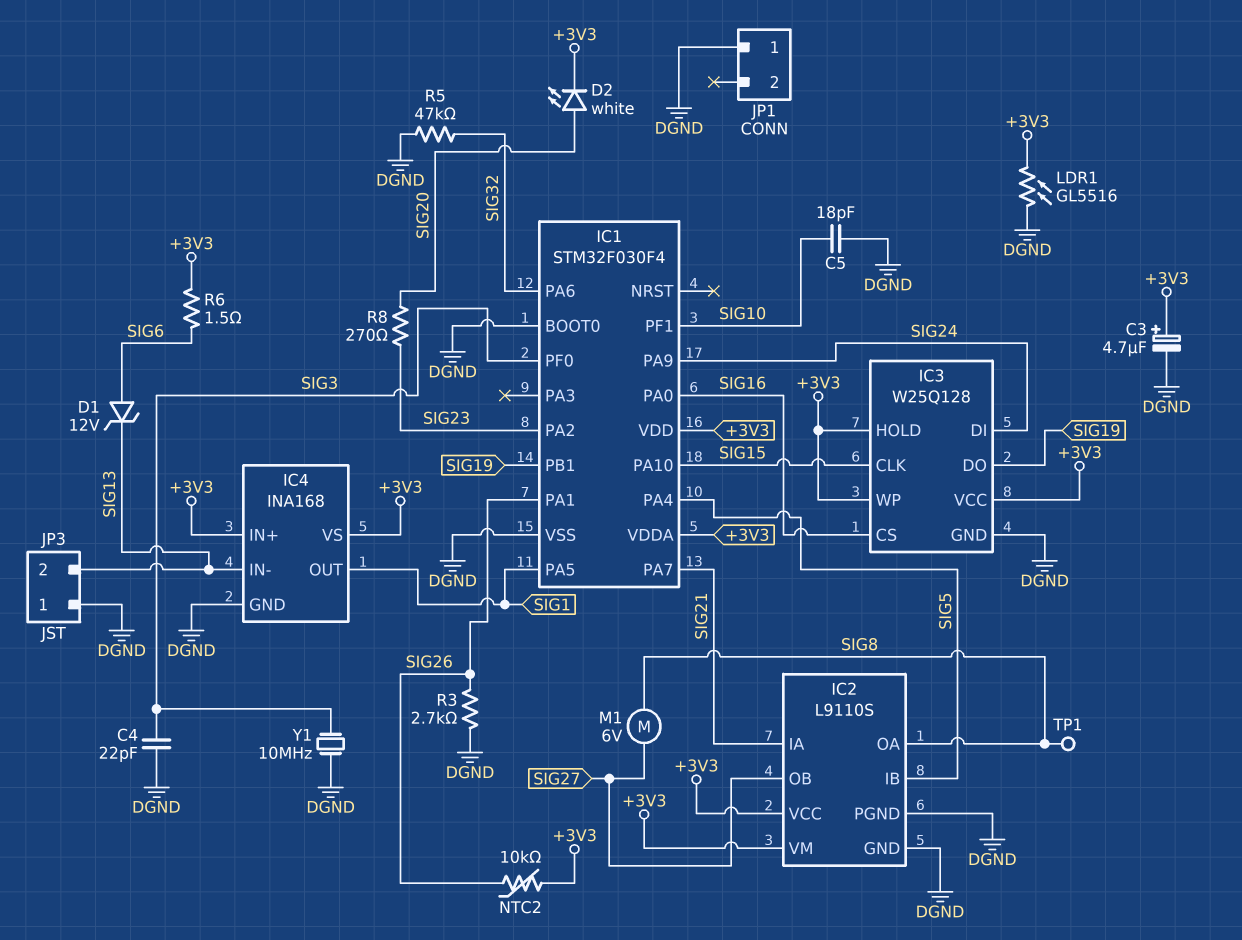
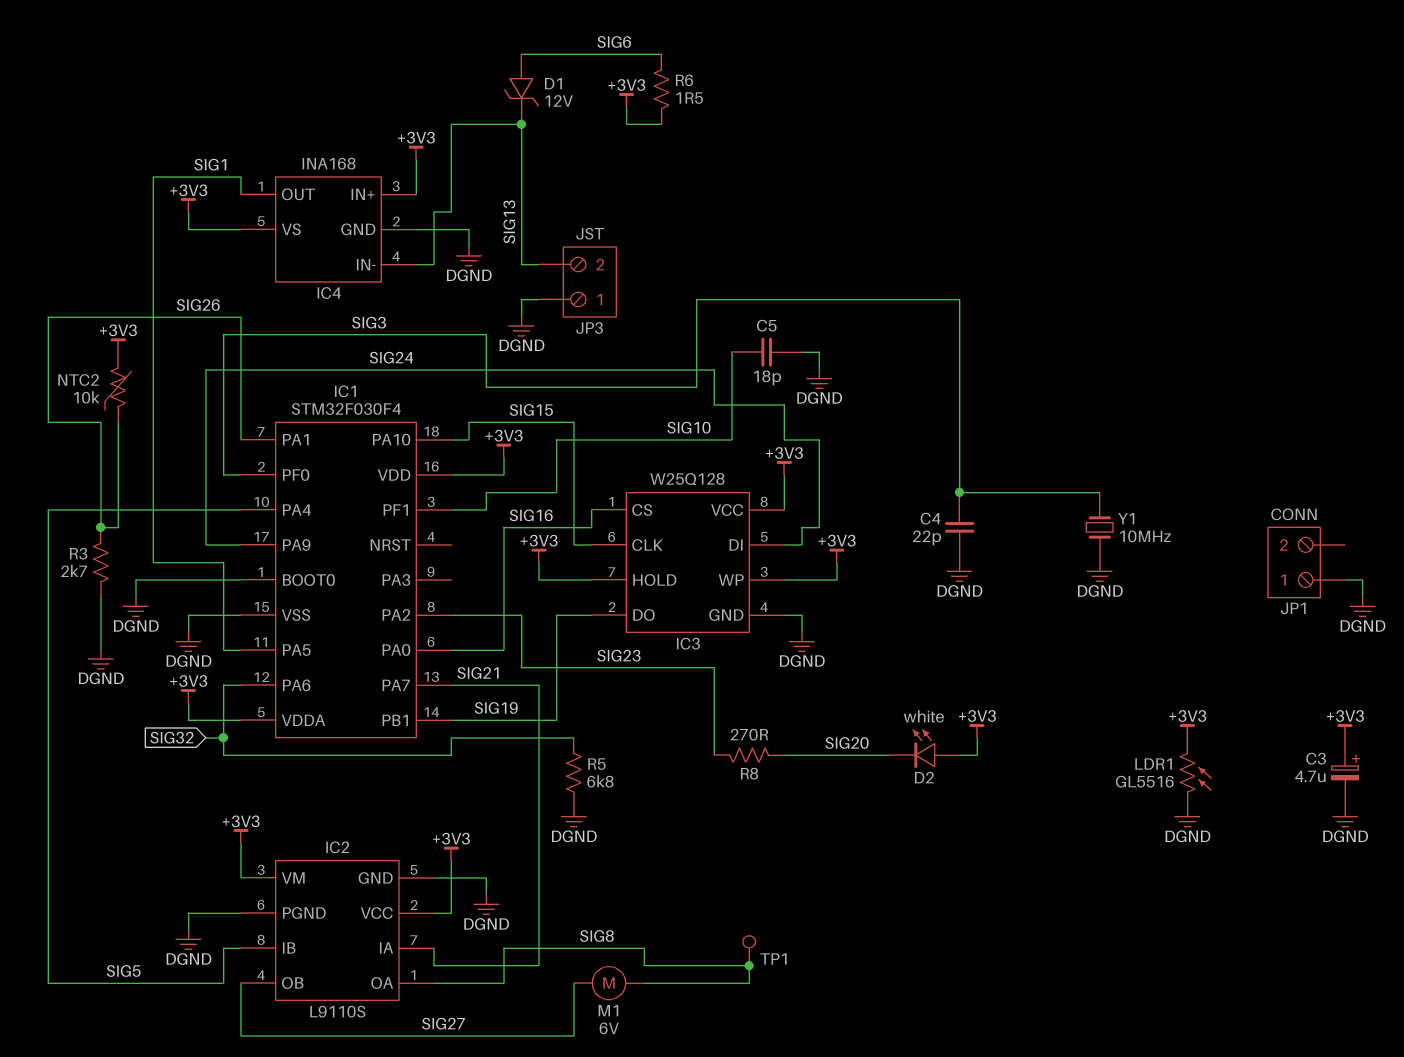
D2: LED white (A SIG20, K +3V3) -> LED white (A +3V3, K SIG20)
R5: 47k (DGND, SIG32) -> 6.8k (DGND, SIG32)

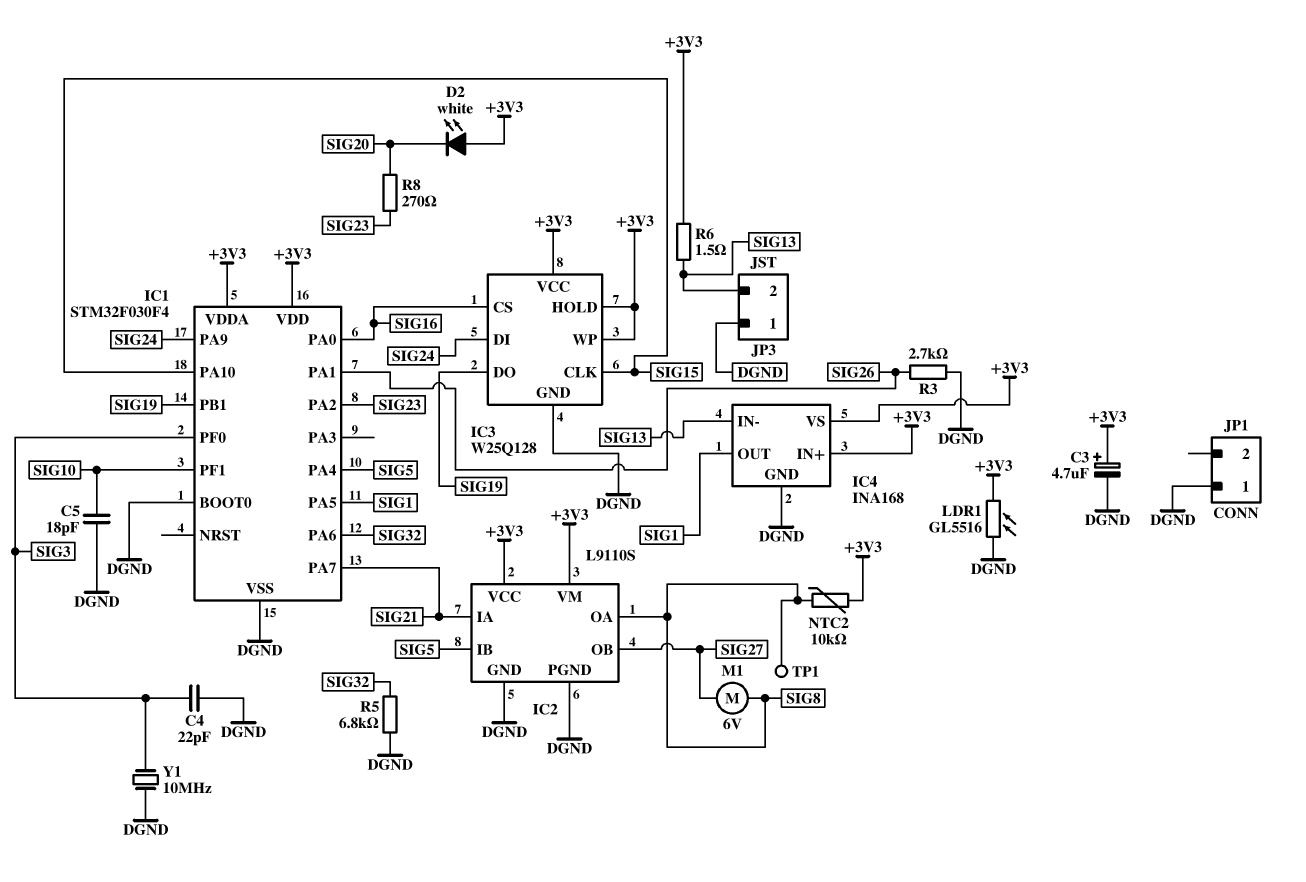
D1: zener 12V (A SIG6, K SIG13) -> none
NTC2: 10k (+3V3, SIG26) -> 10k (+3V3, SIG8)
R6: 1.5 (+3V3, SIG6) -> 1.5 (+3V3, SIG13)

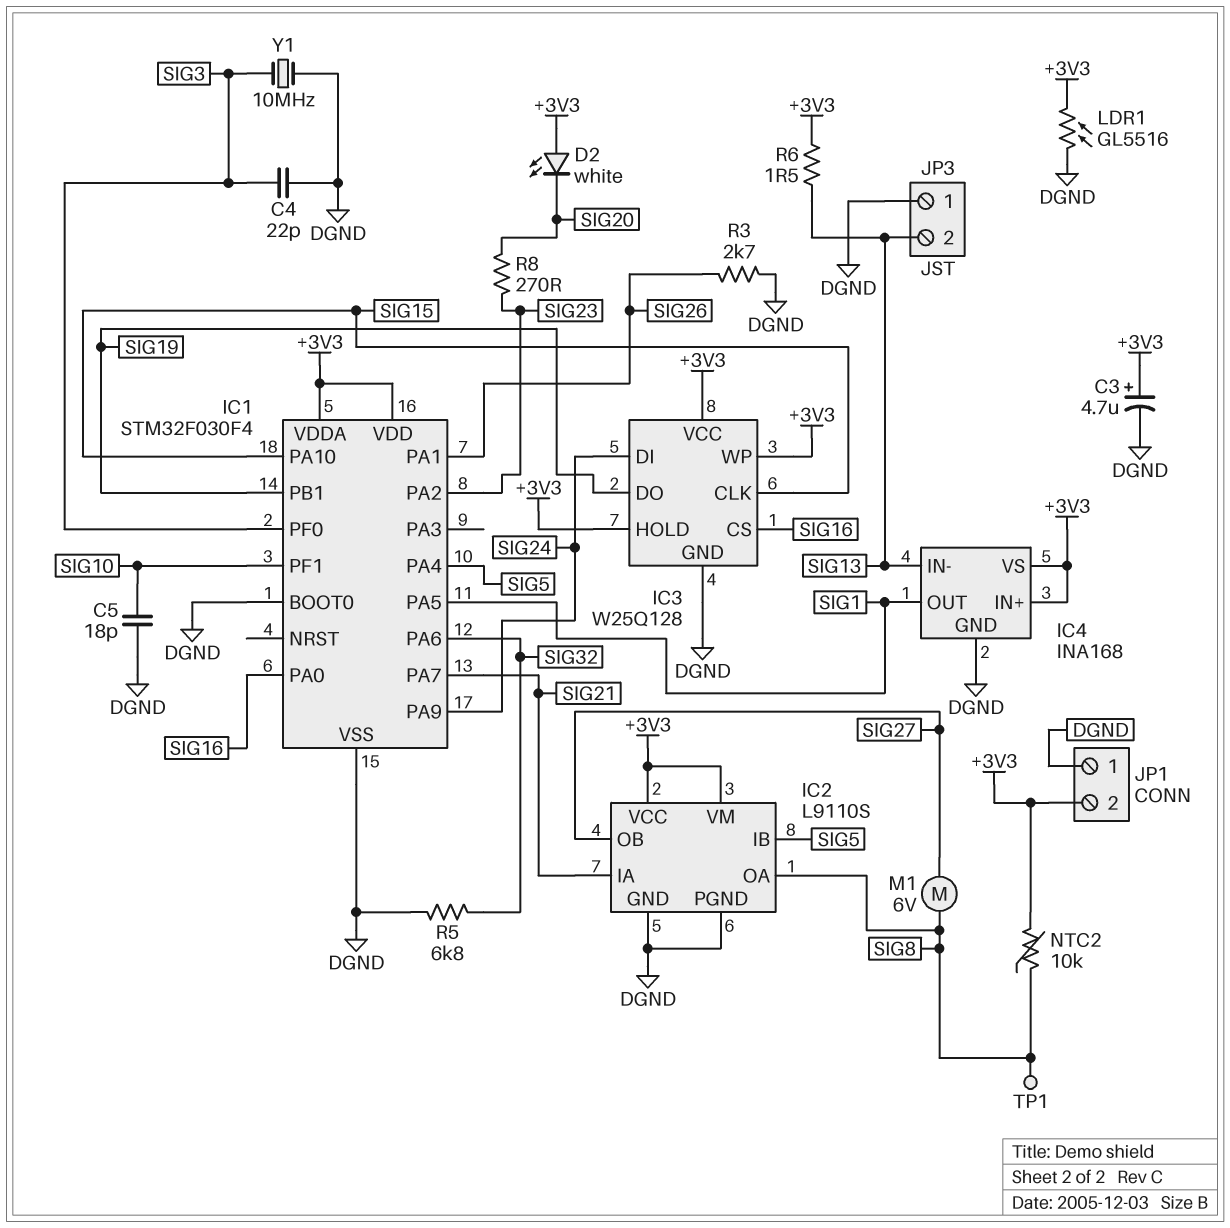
JP1 pin 2: none -> +3V3

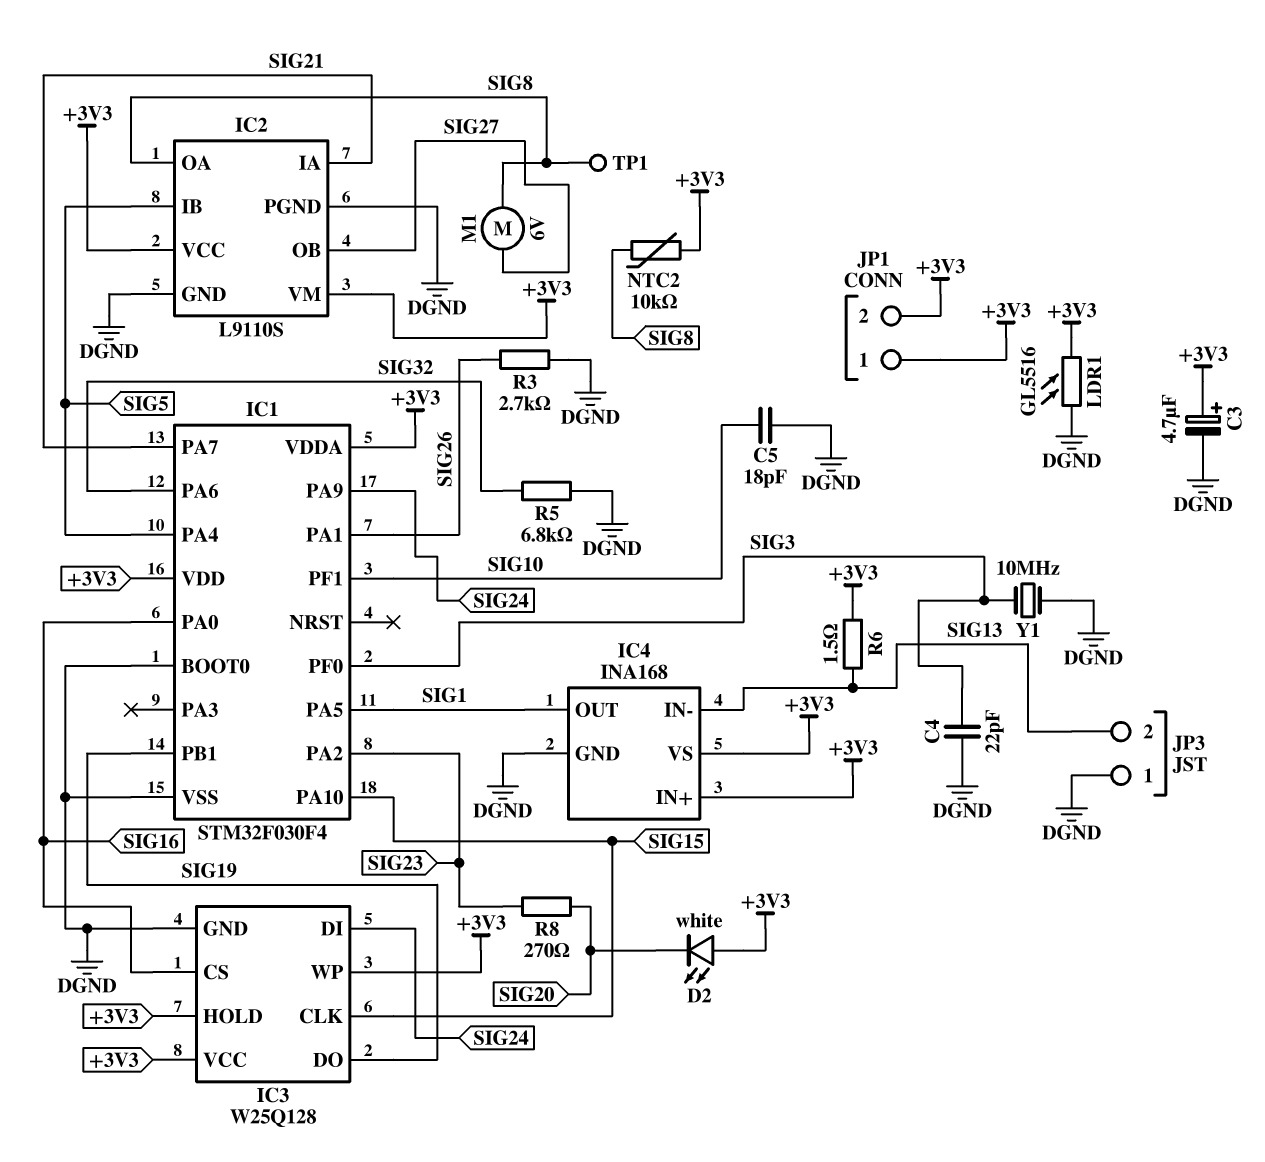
JP1 pin 1: DGND -> +3V3

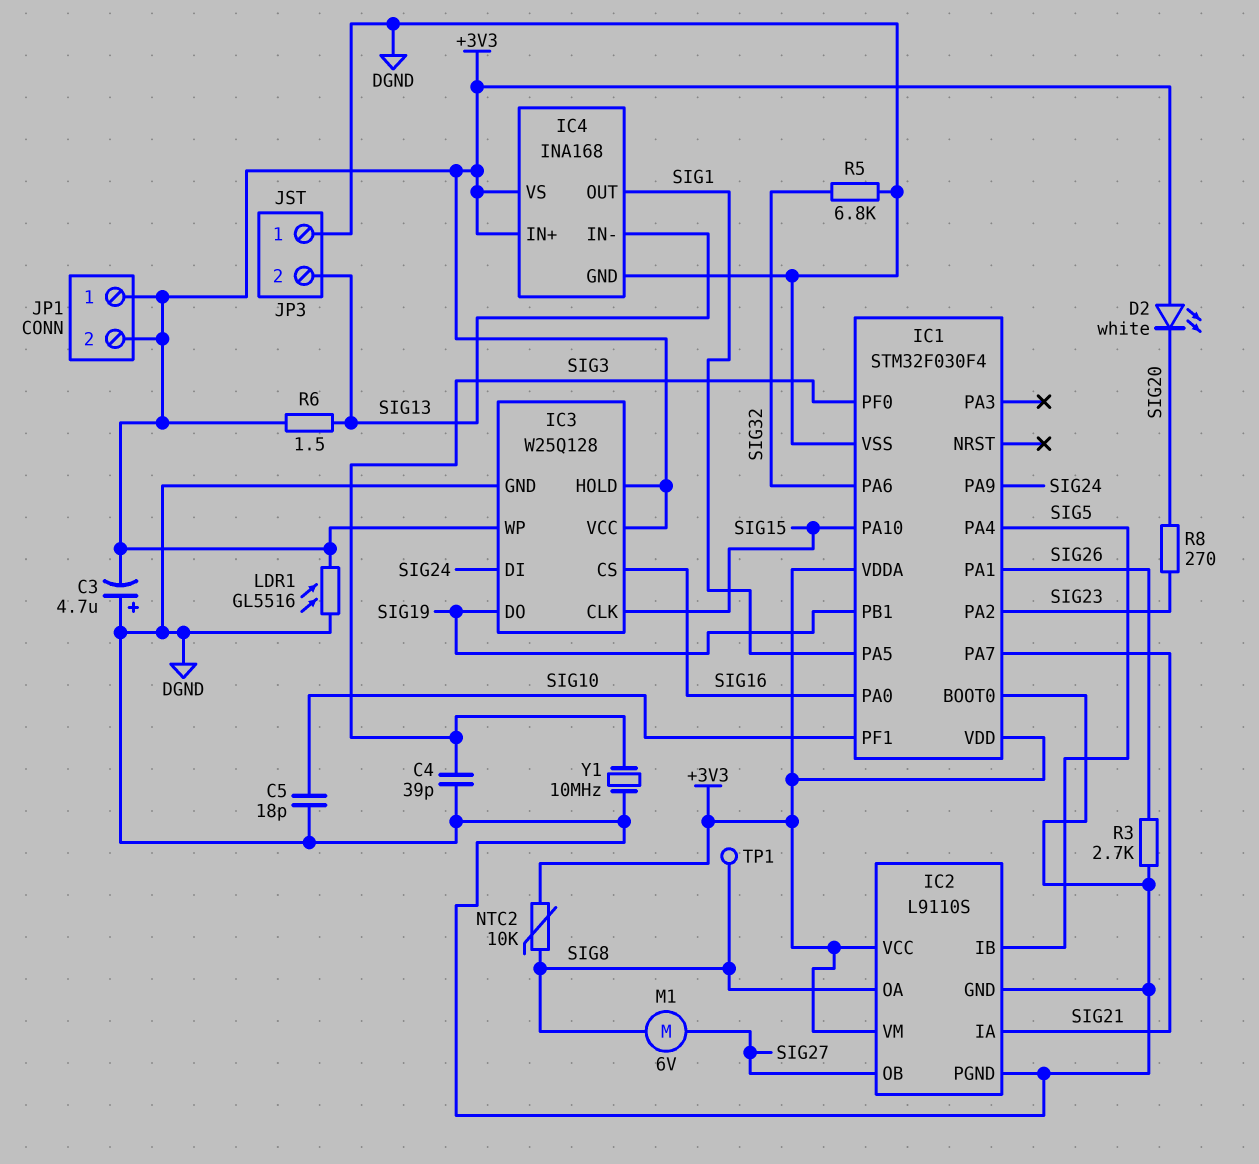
C3: 4.7uF (plus +3V3, minus DGND) -> 4.7uF (plus DGND, minus +3V3)
C4: 22pF (DGND, SIG3) -> 39pF (DGND, SIG3)

